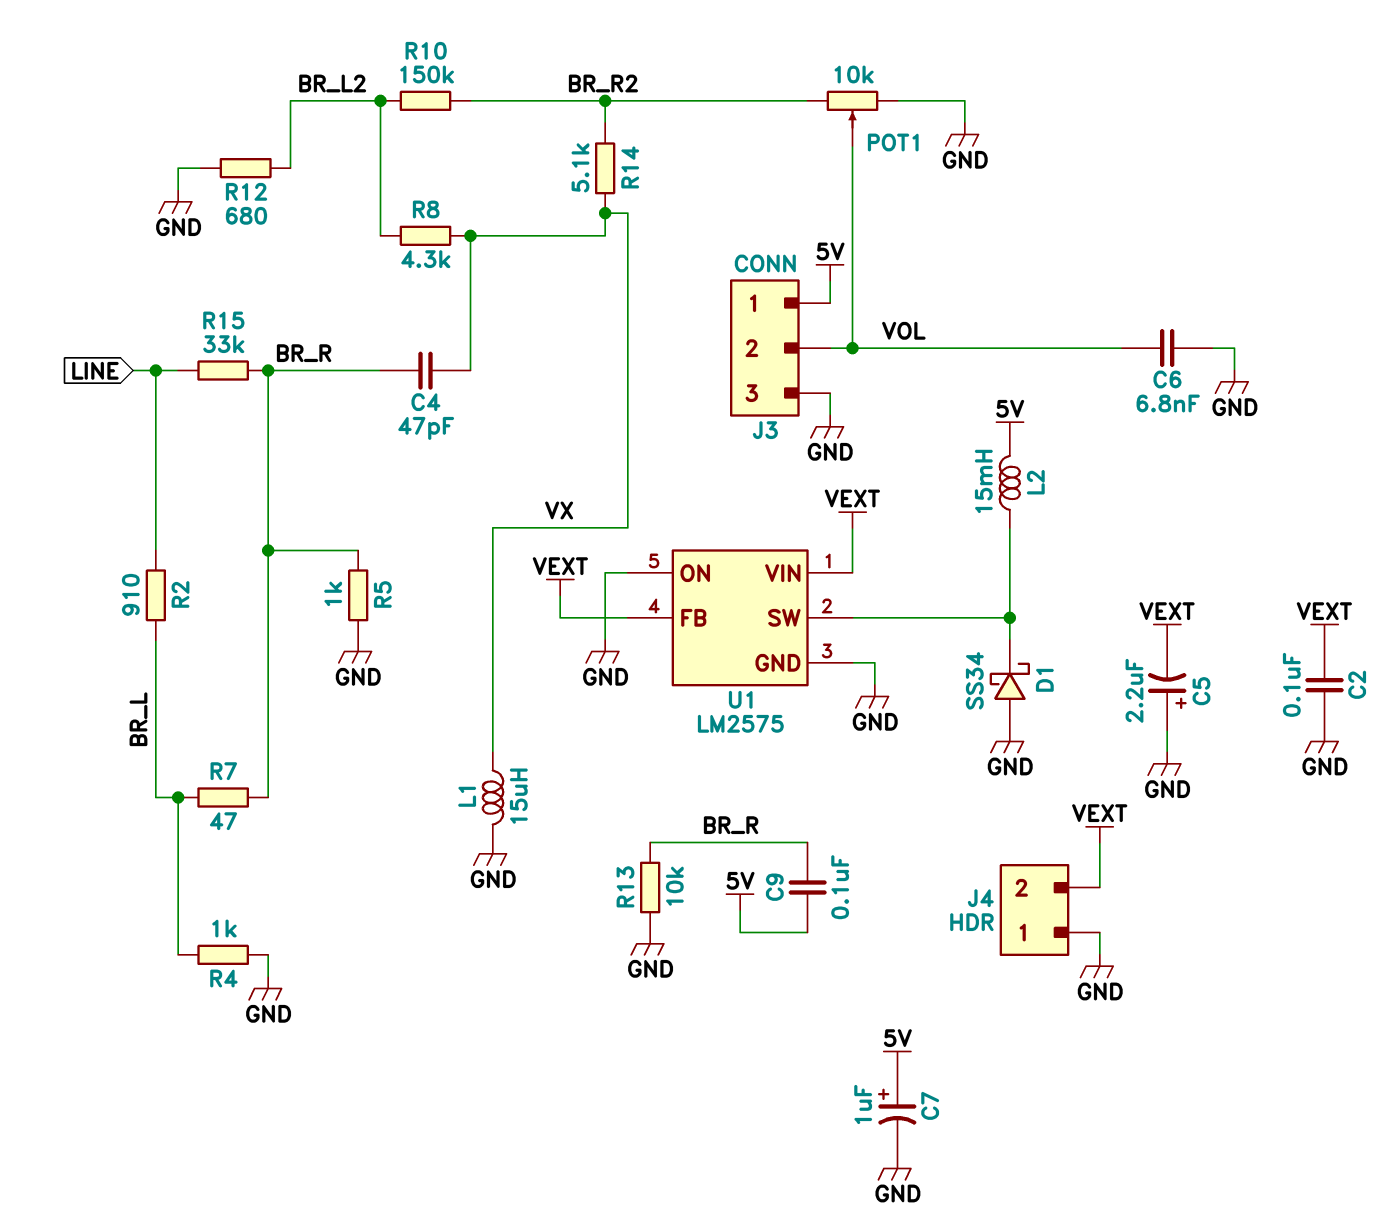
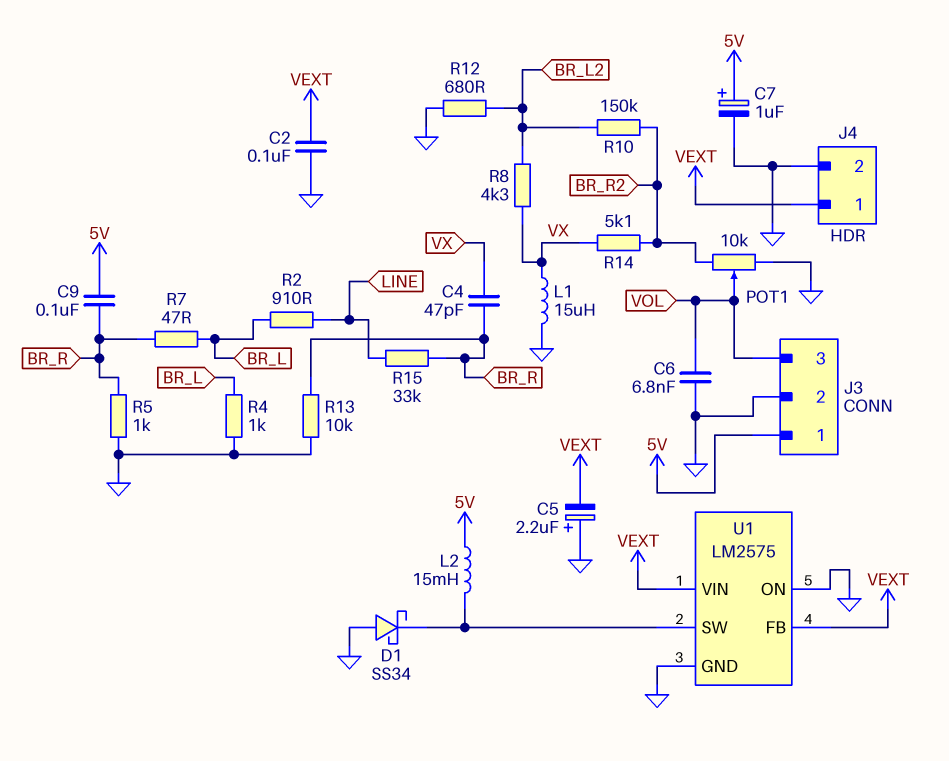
J3 pin 2: VOL -> GND
J3 pin 3: GND -> VOL
J4 pin 1: GND -> VEXT
J4 pin 2: VEXT -> GND

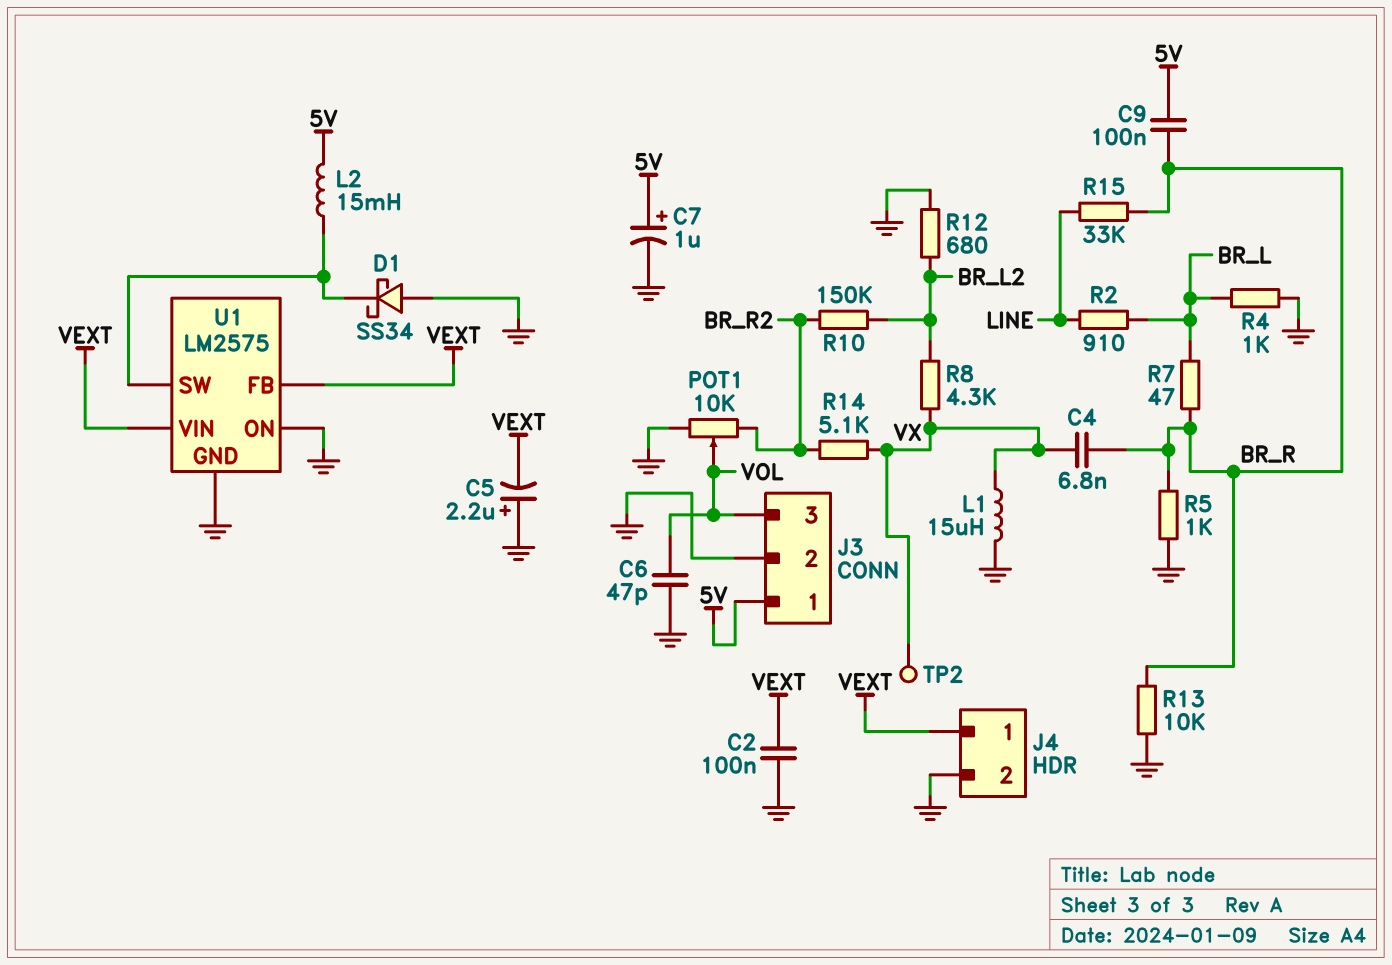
C4: 47pF (BR_R, VX) -> 6.8nF (BR_R, VX)
C6: 6.8nF (GND, VOL) -> 47pF (GND, VOL)
TP2: none -> test point (VX)

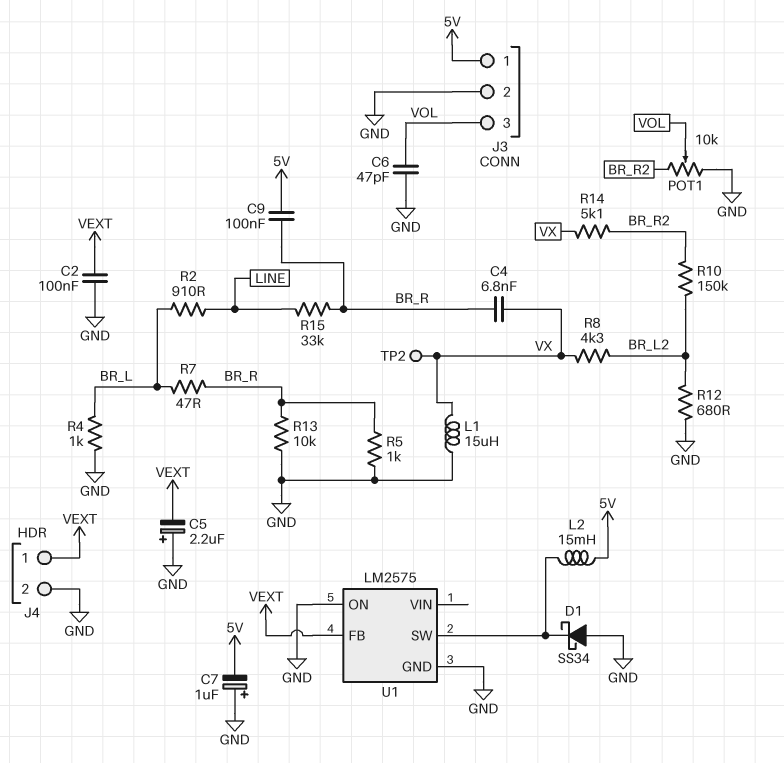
C7: 1uF (plus 5V, minus GND) -> 1uF (plus GND, minus 5V)
U1 pin VIN: VEXT -> none

